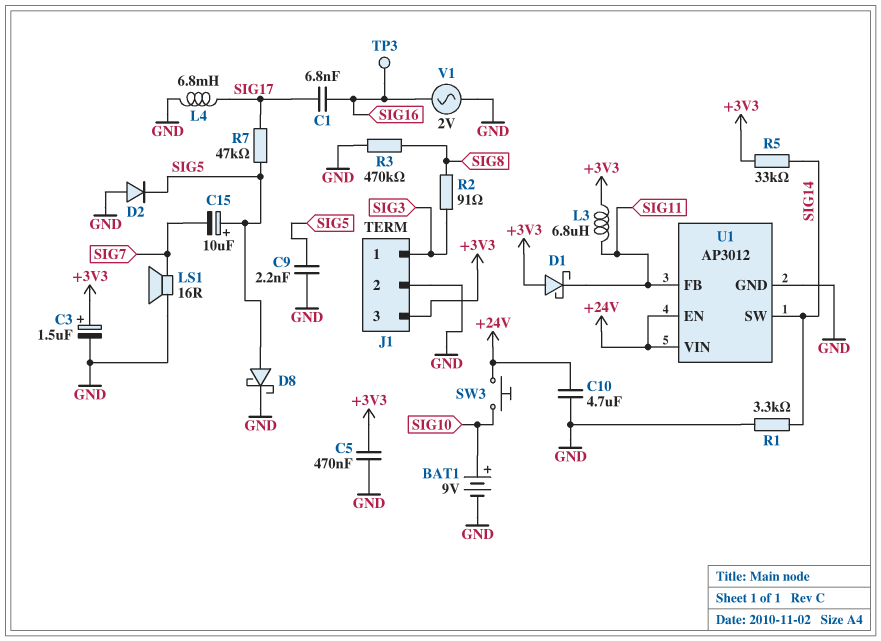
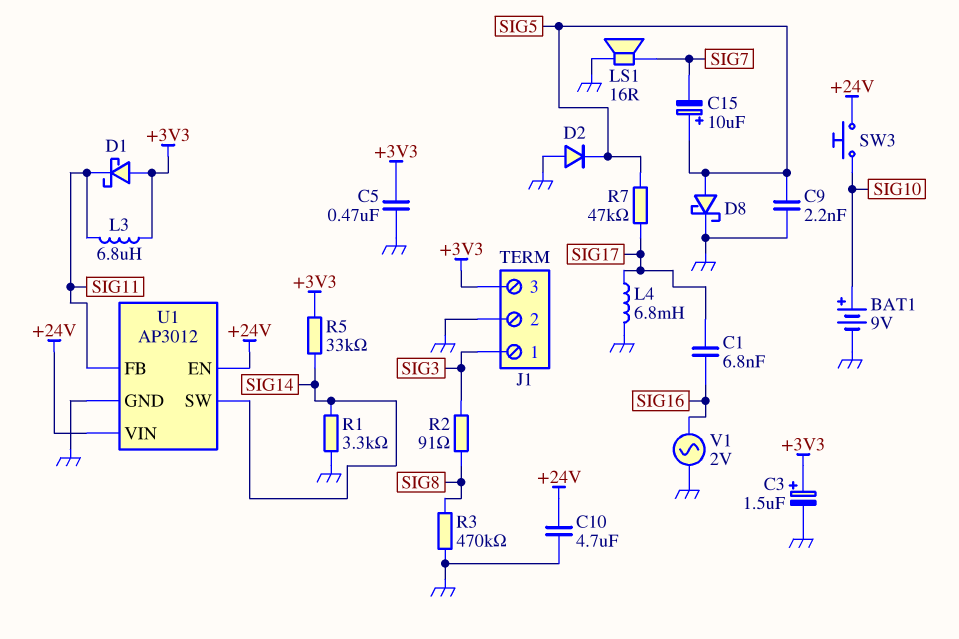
TP3: test point (SIG16) -> none

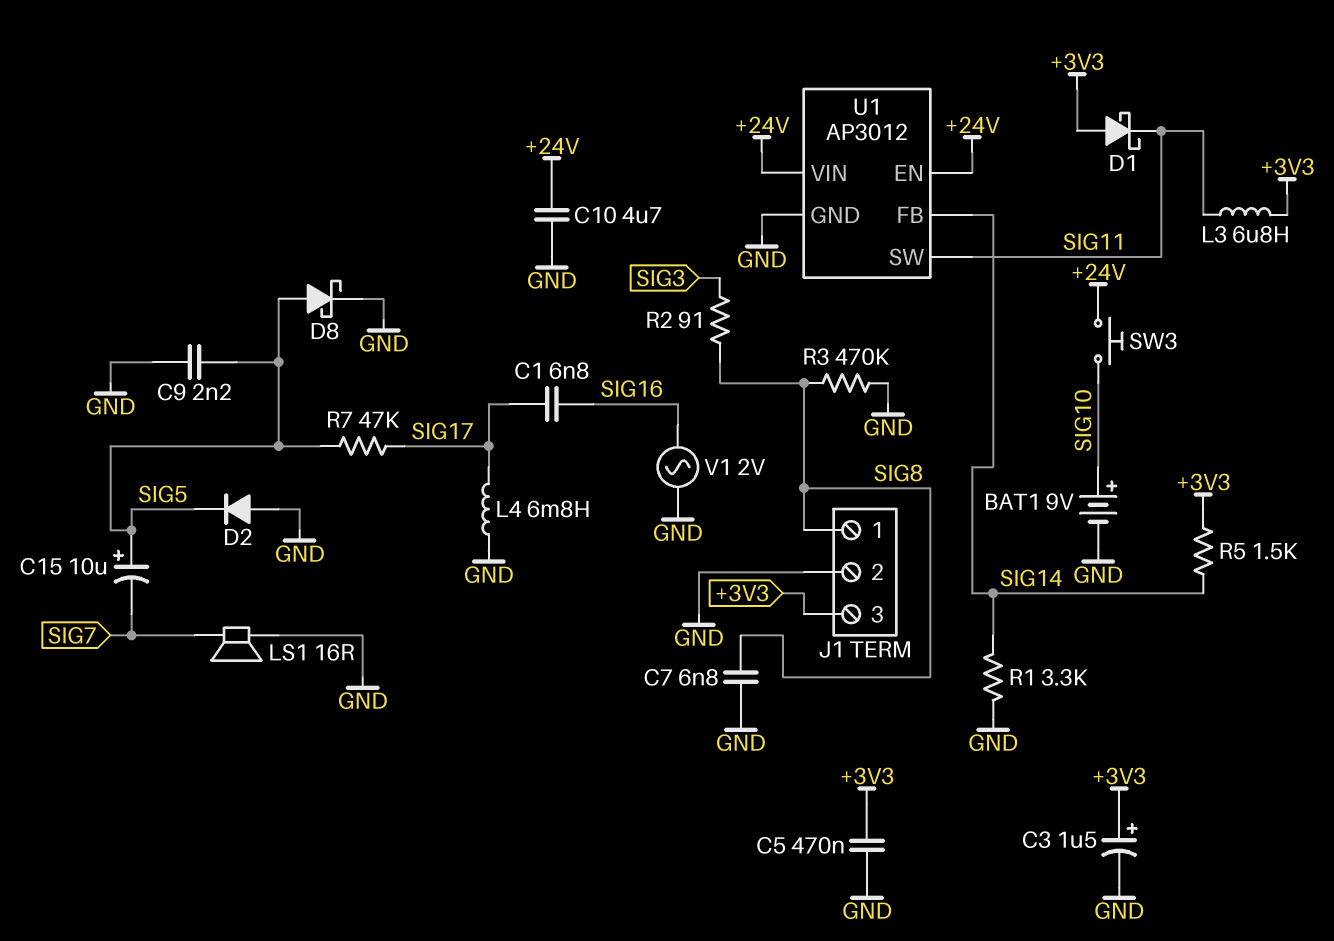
C7: none -> 6.8nF (GND, SIG8)
J1 pin 1: SIG3 -> SIG8
R5: 33k (+3V3, SIG14) -> 1.5k (+3V3, SIG14)
U1 pin FB: SIG11 -> SIG14
U1 pin SW: SIG14 -> SIG11

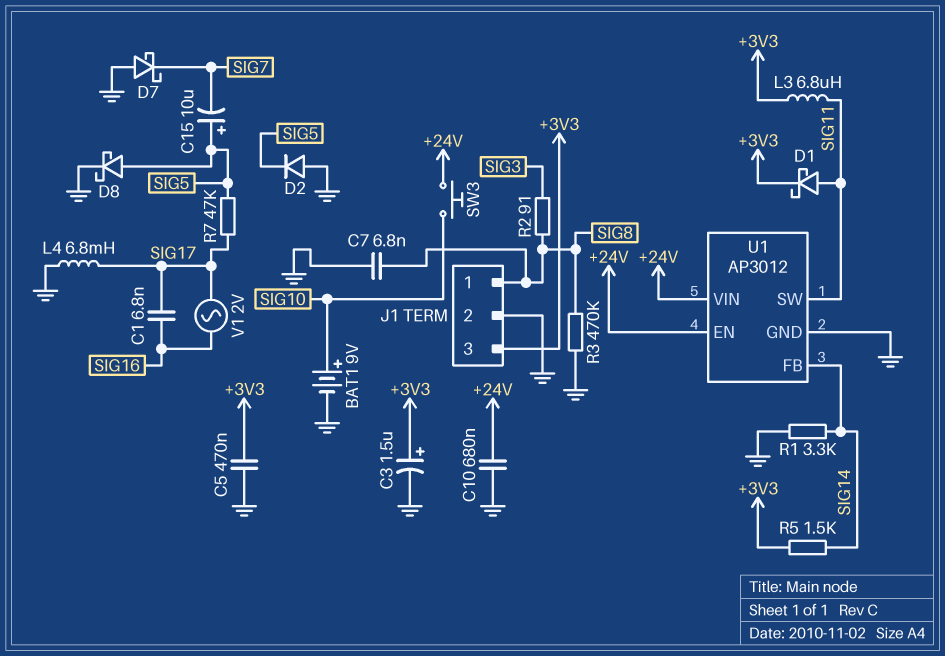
C9: 2.2nF (GND, SIG5) -> none
C10: 4.7uF (+24V, GND) -> 680nF (+24V, GND)
D1: schottky (A +3V3, K SIG11) -> schottky (A SIG11, K +3V3)
D7: none -> schottky (A GND, K SIG7)
LS1: speaker 16R (GND, SIG7) -> none
V1: AC 2V (GND, SIG16) -> AC 2V (SIG16, SIG17)

